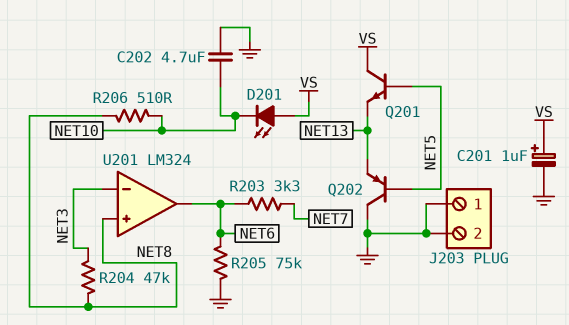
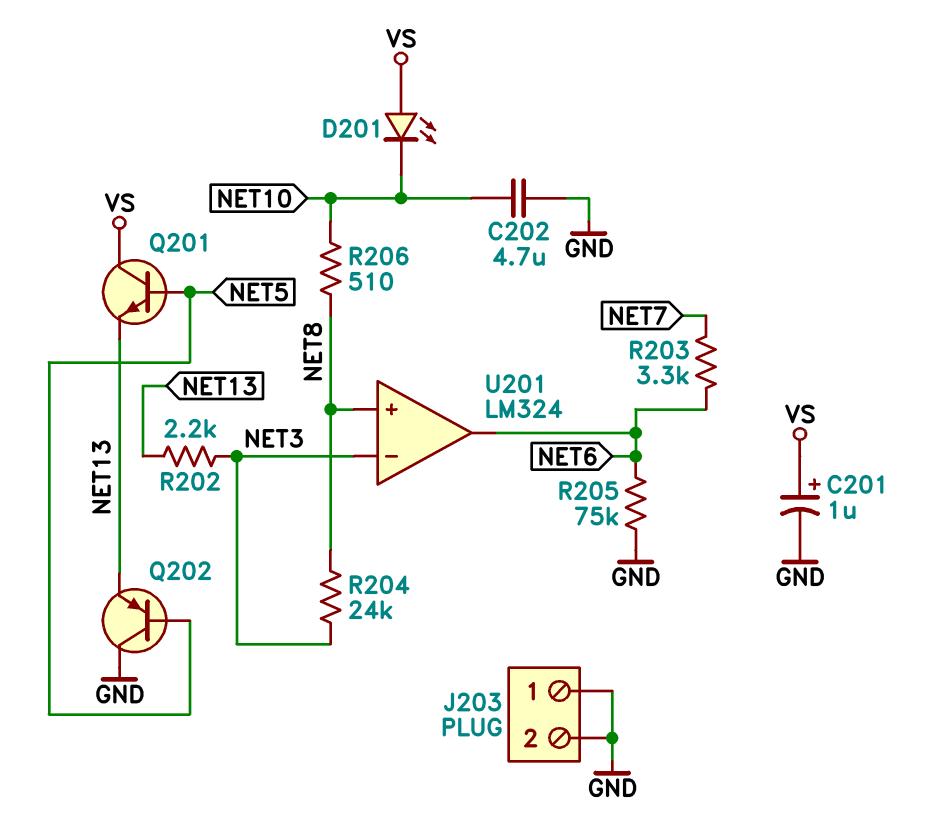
R202: none -> 2.2k (NET3, NET13)
R204: 47k (NET3, NET8) -> 24k (NET3, NET8)

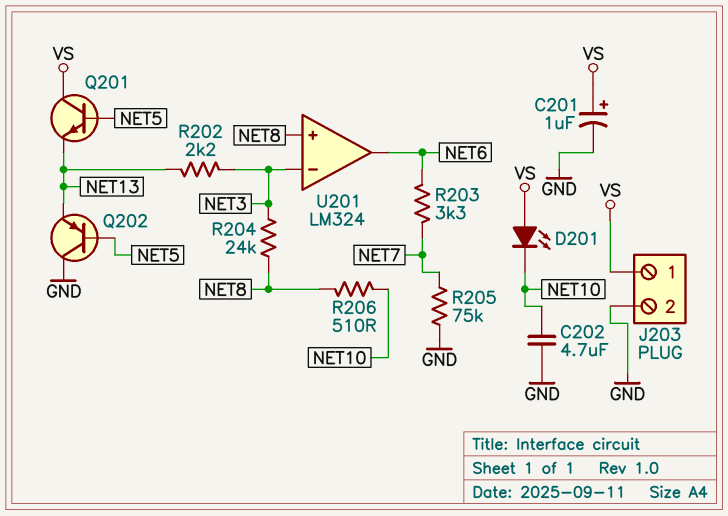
J203 pin 1: GND -> VS
R205: 75k (GND, NET6) -> 75k (GND, NET7)

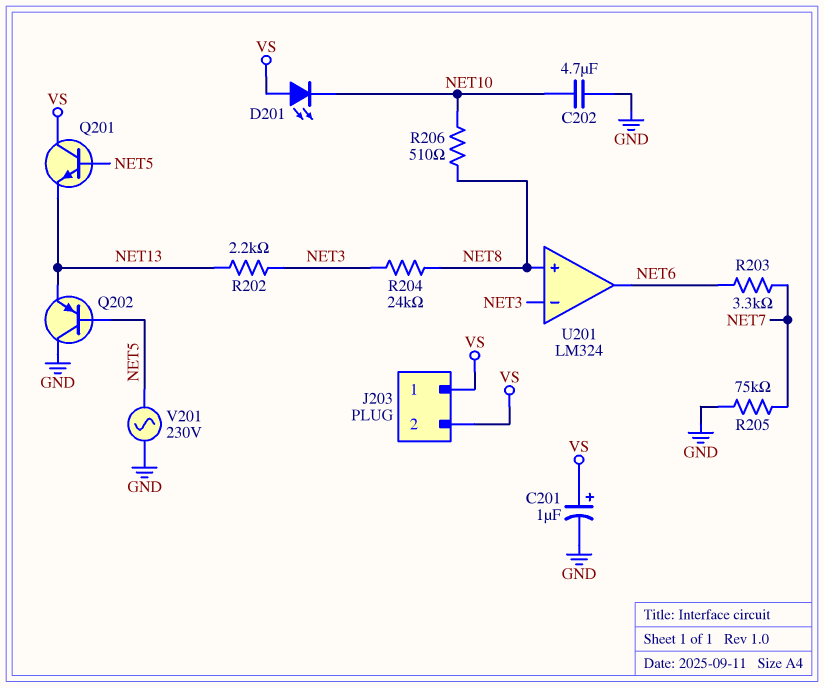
J203 pin 2: GND -> VS
V201: none -> AC 230V (GND, NET5)

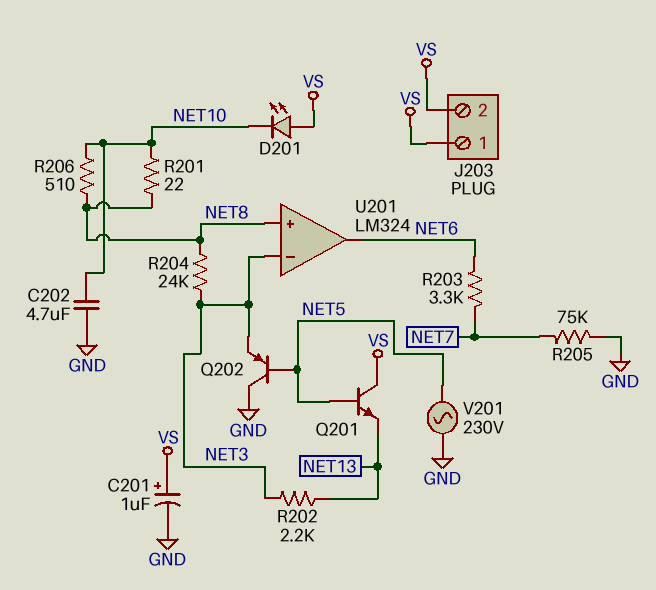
Q202: PNP (B NET5, C GND, E NET13) -> PNP (B NET5, C GND, E NET3)
R201: none -> 22 (NET8, NET10)

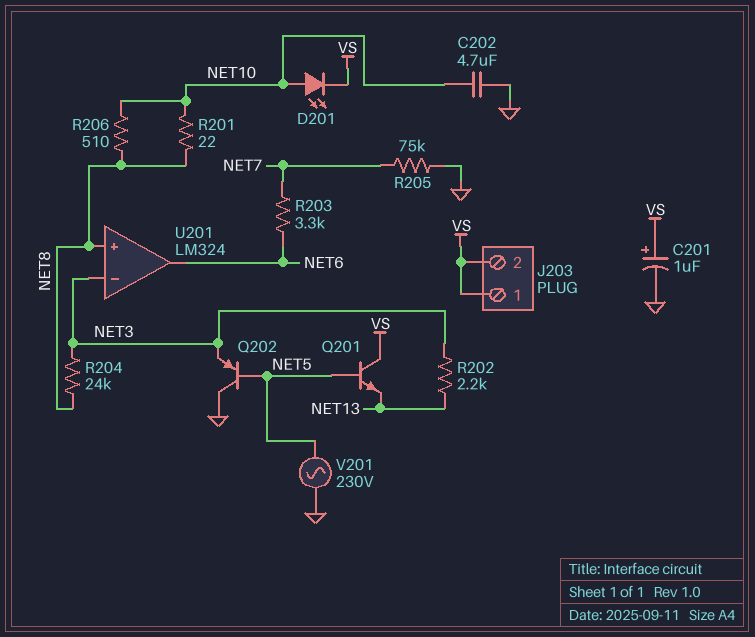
D201: LED (A VS, K NET10) -> LED (A NET10, K VS)

